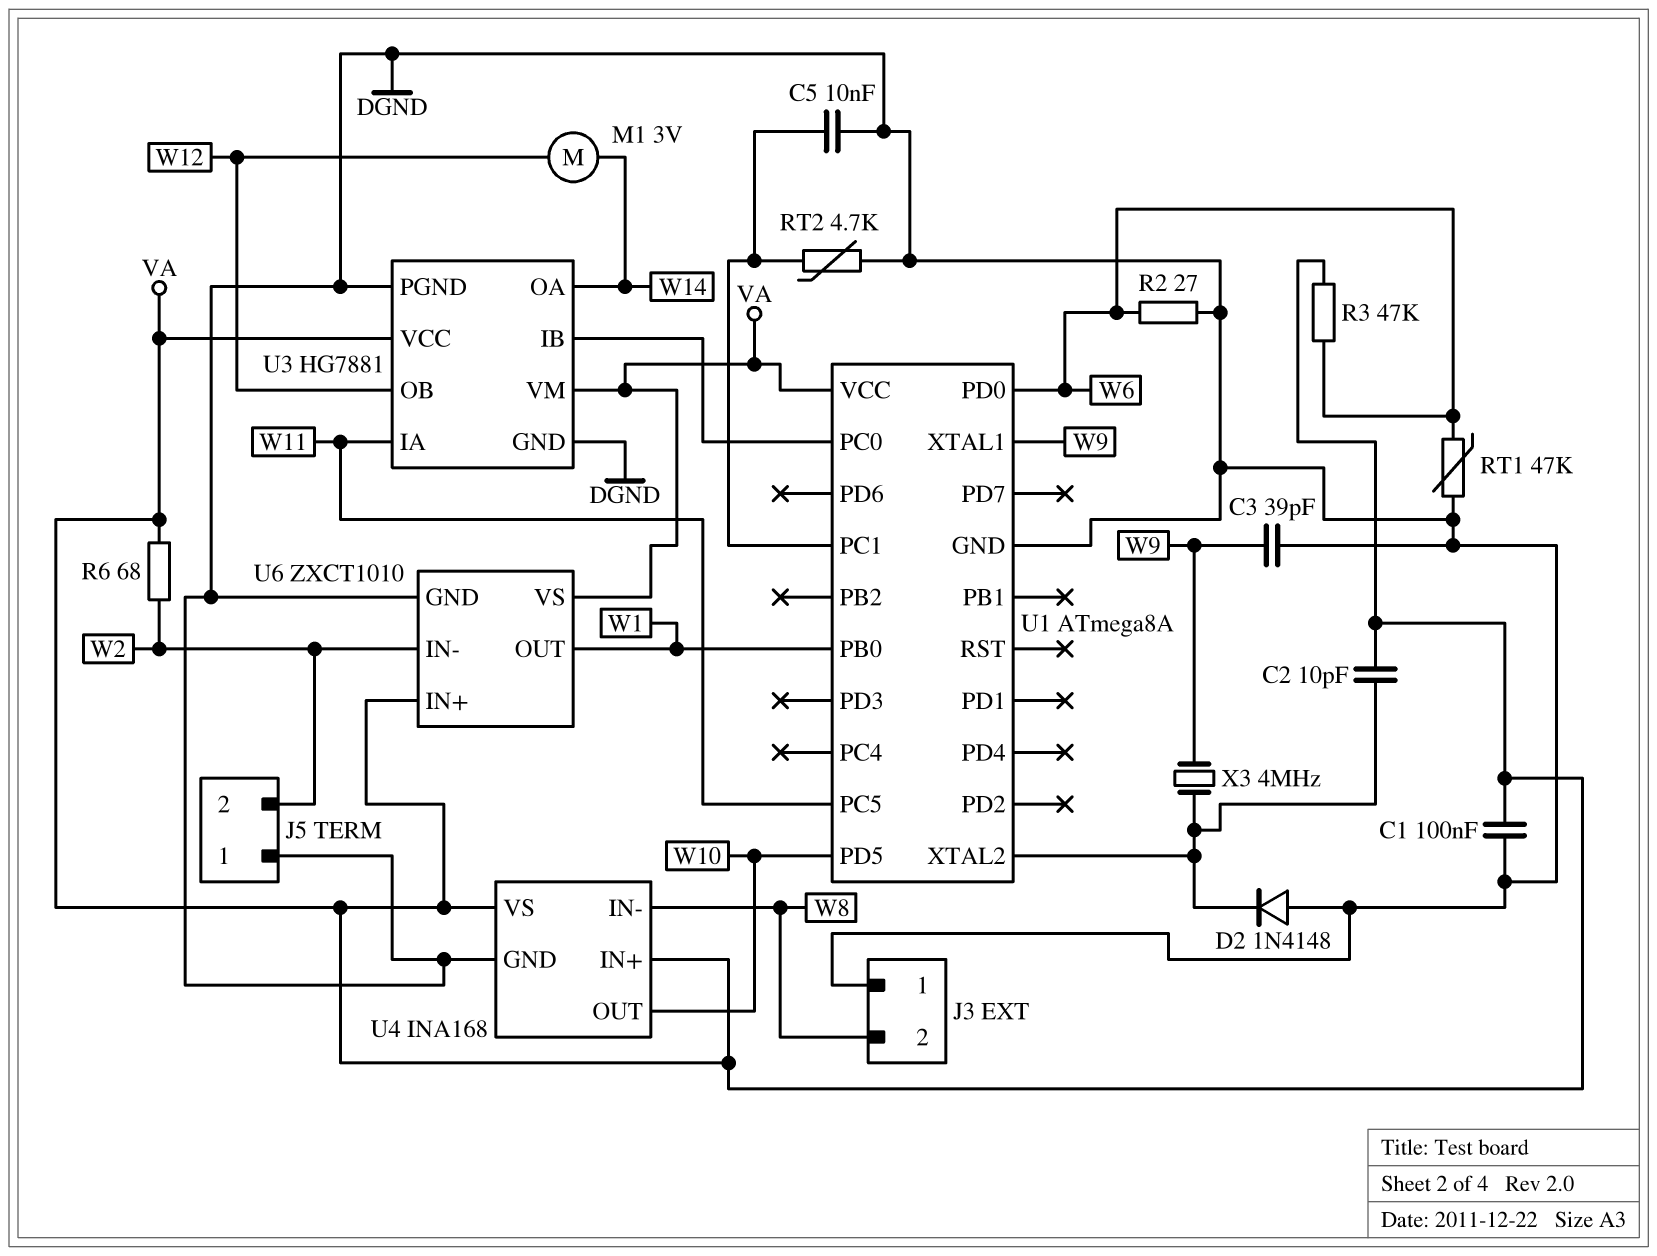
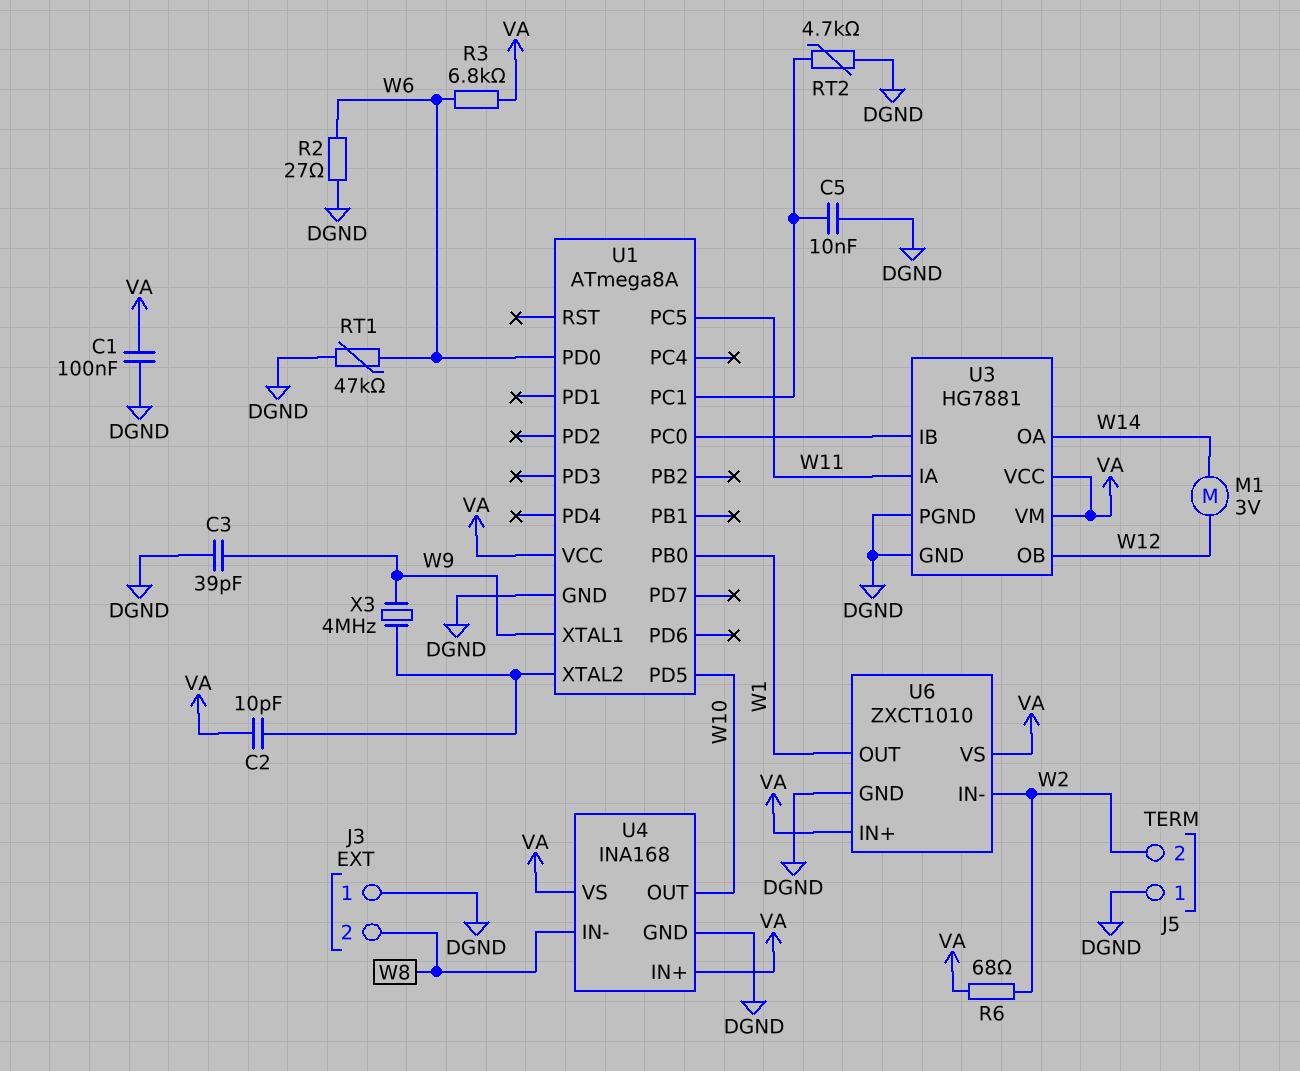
D2: diode 1N4148 (A DGND, K U1/XTAL2) -> none
R3: 47k (VA, W6) -> 6.8k (VA, W6)

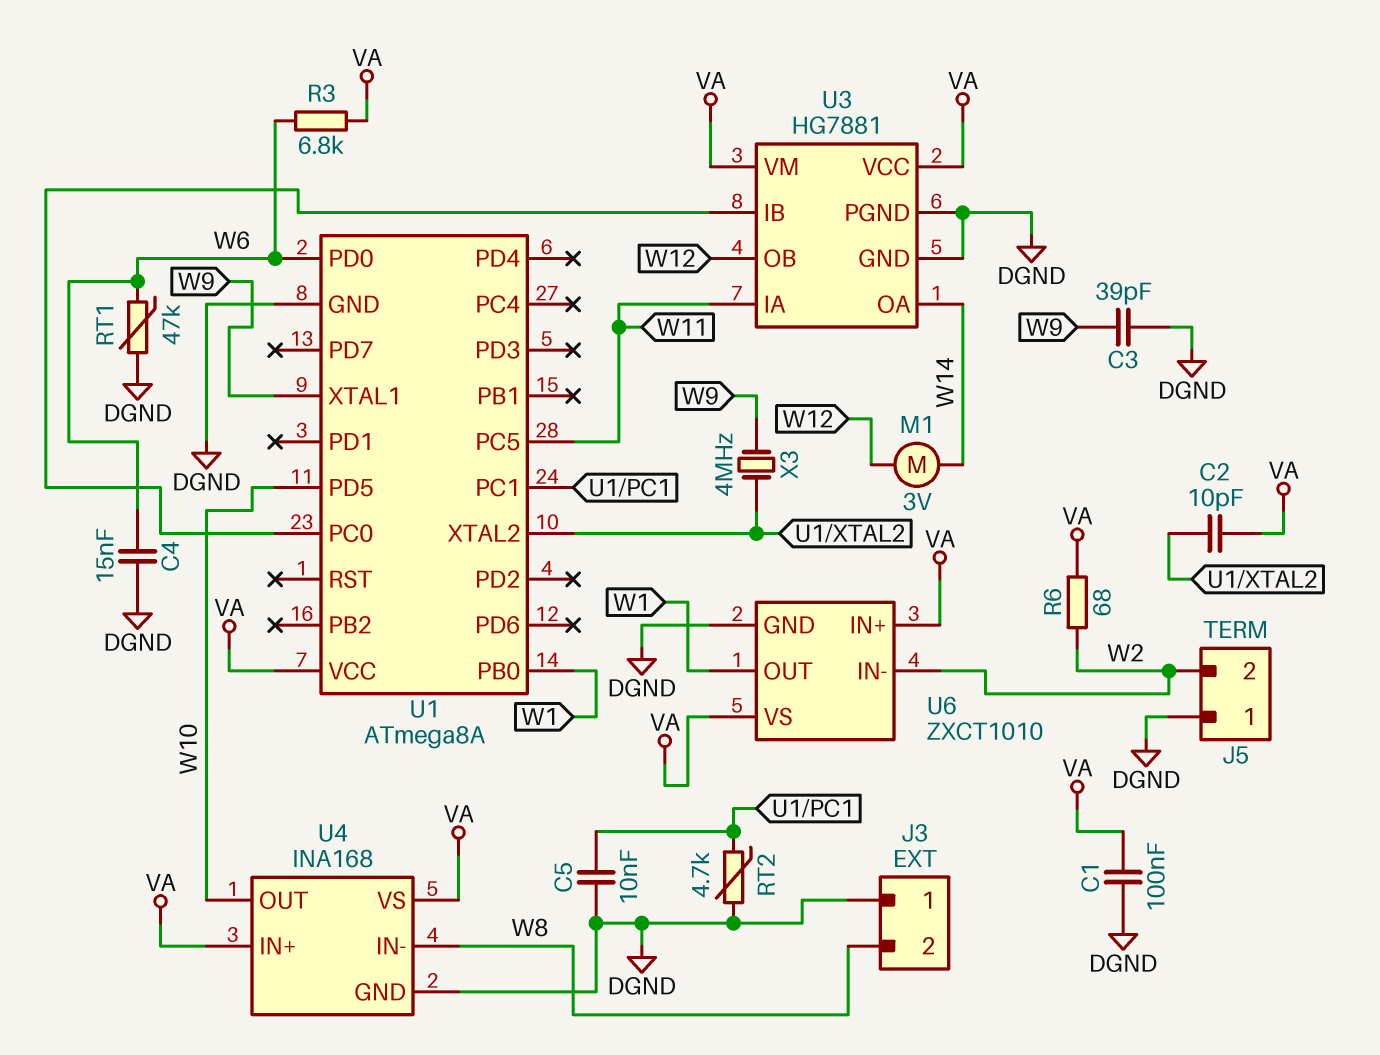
C4: none -> 15nF (DGND, W6)
R2: 27 (DGND, W6) -> none

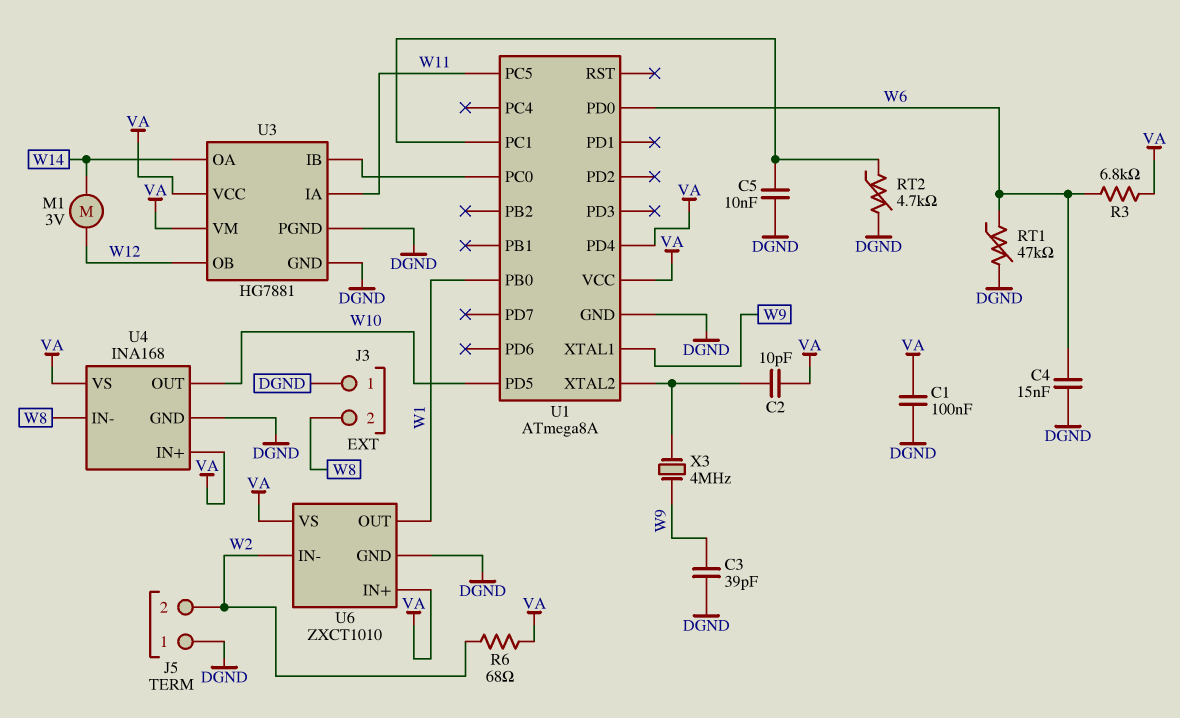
U1 pin PD4: none -> VA

